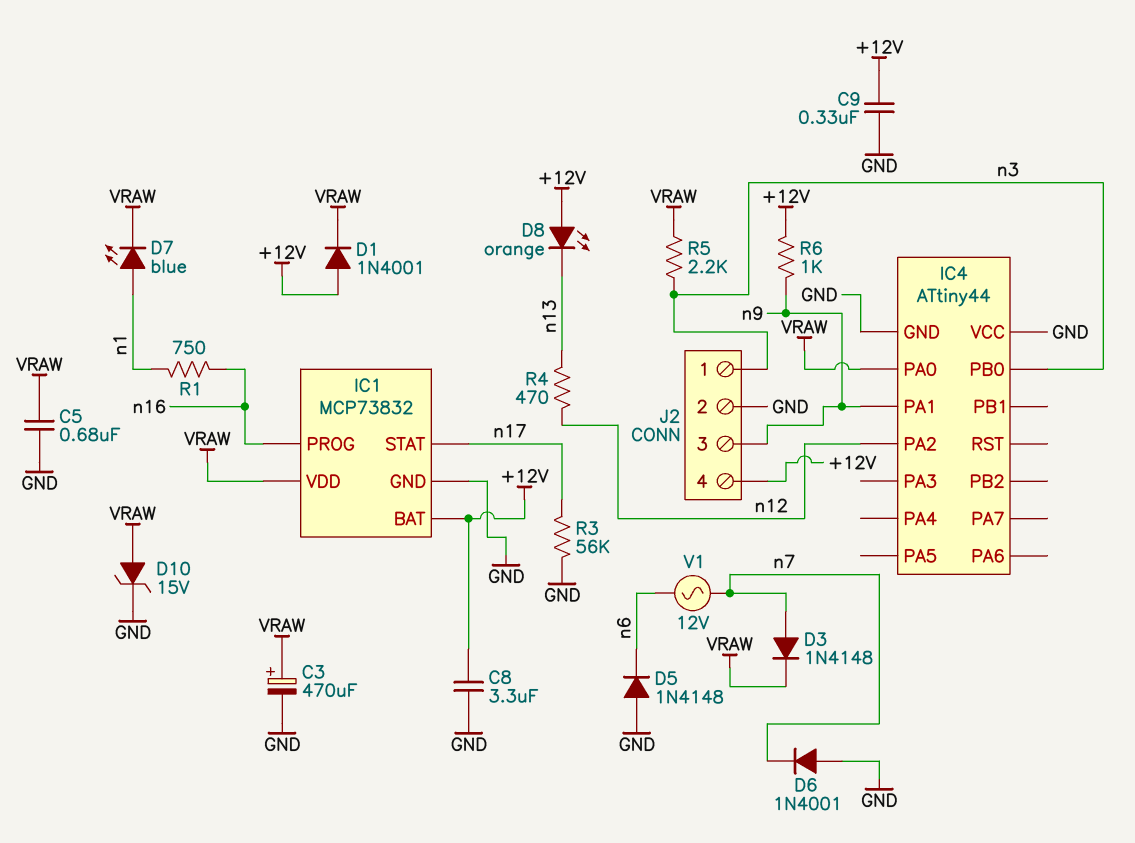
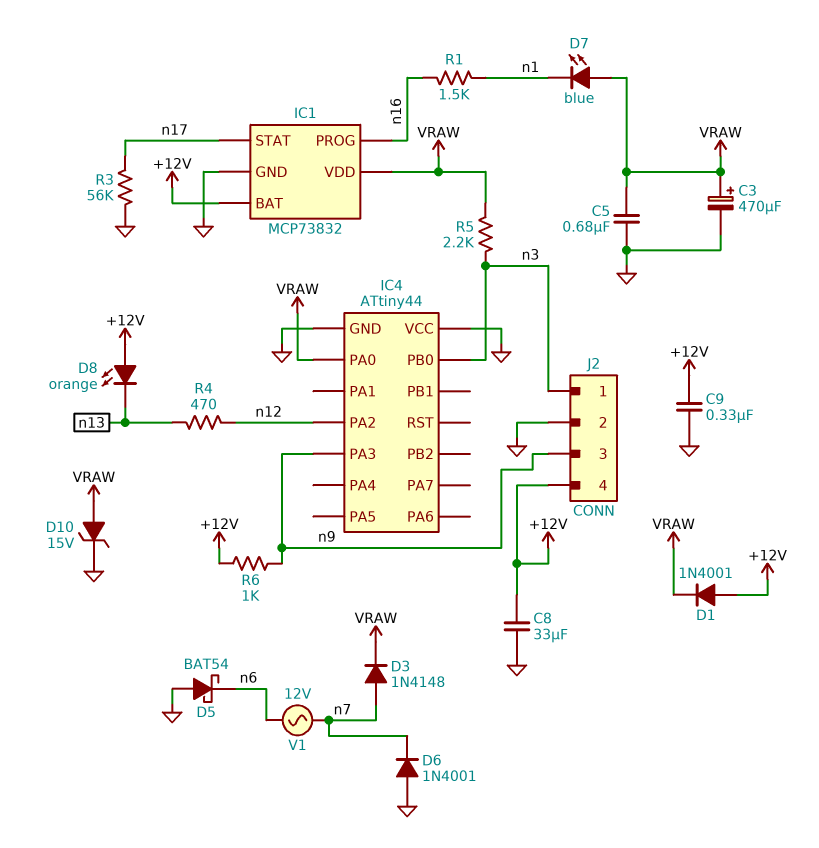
C8: 3.3uF (+12V, GND) -> 33uF (+12V, GND)
D5: diode 1N4148 (A GND, K n6) -> schottky BAT54 (A GND, K n6)
D7: LED blue (A n1, K VRAW) -> LED blue (A VRAW, K n1)
IC4 pin PA1: n9 -> none
IC4 pin PA3: none -> n9
R1: 750 (n1, n16) -> 1.5k (n1, n16)

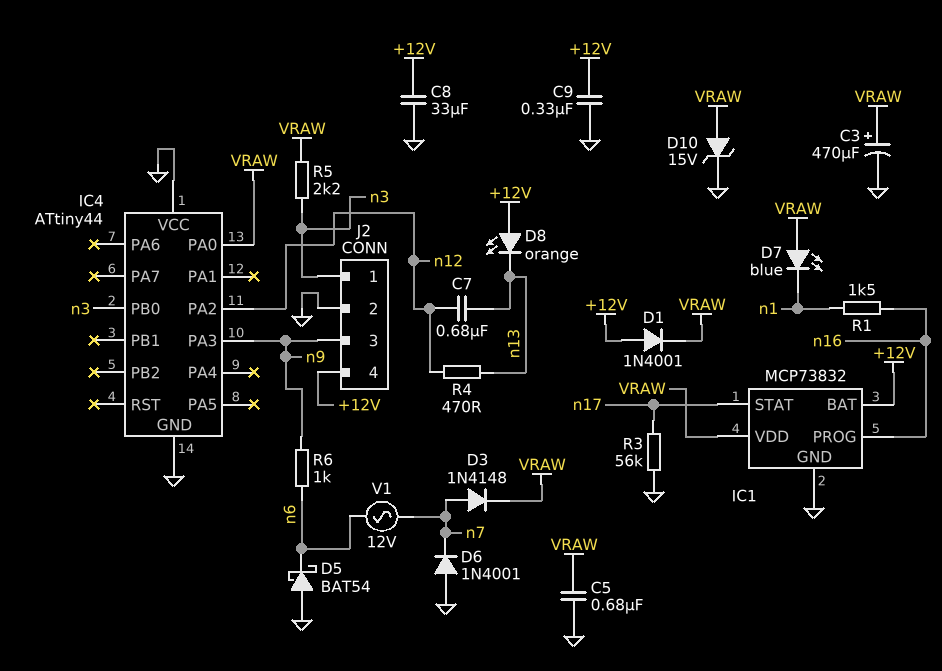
C7: none -> 680nF (n12, n13)
R6: 1k (+12V, n9) -> 1k (n6, n9)

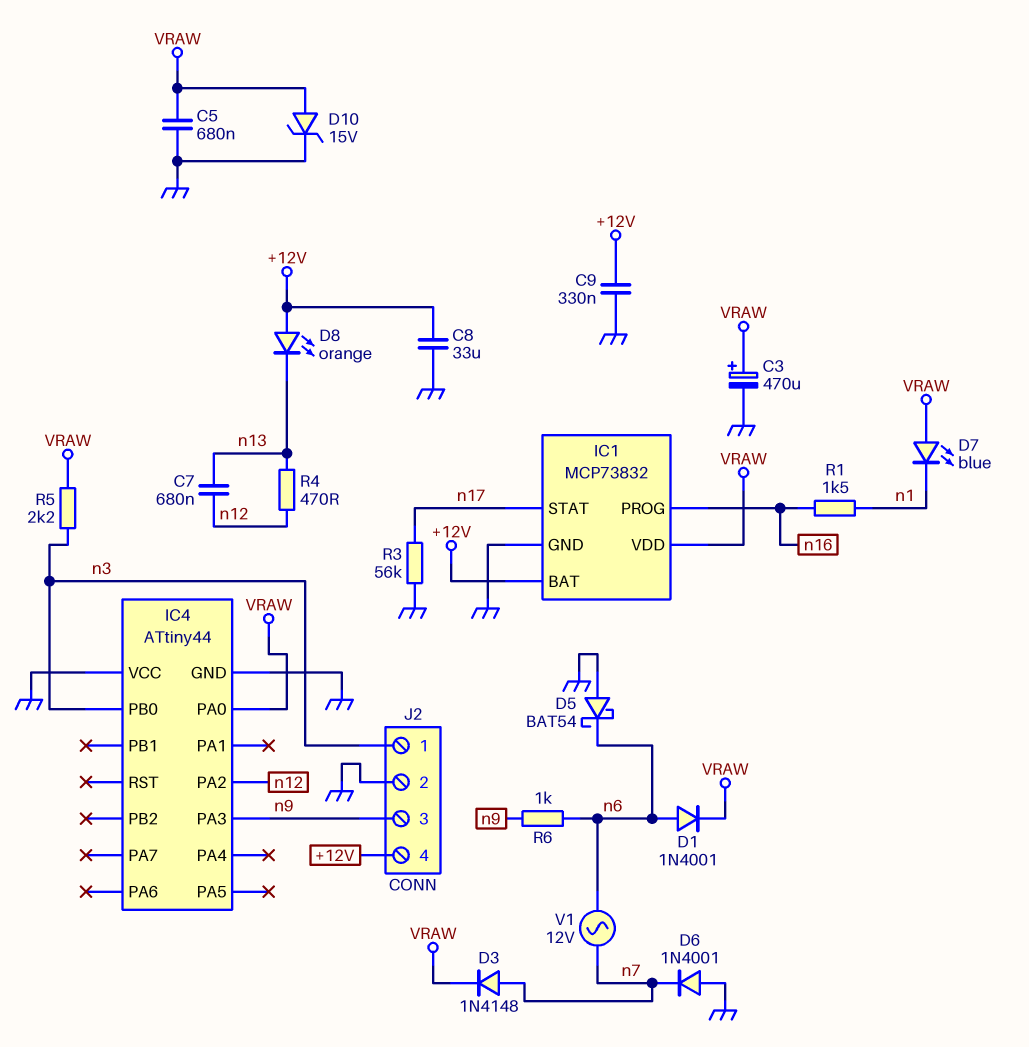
D1: diode 1N4001 (A +12V, K VRAW) -> diode 1N4001 (A n6, K VRAW)

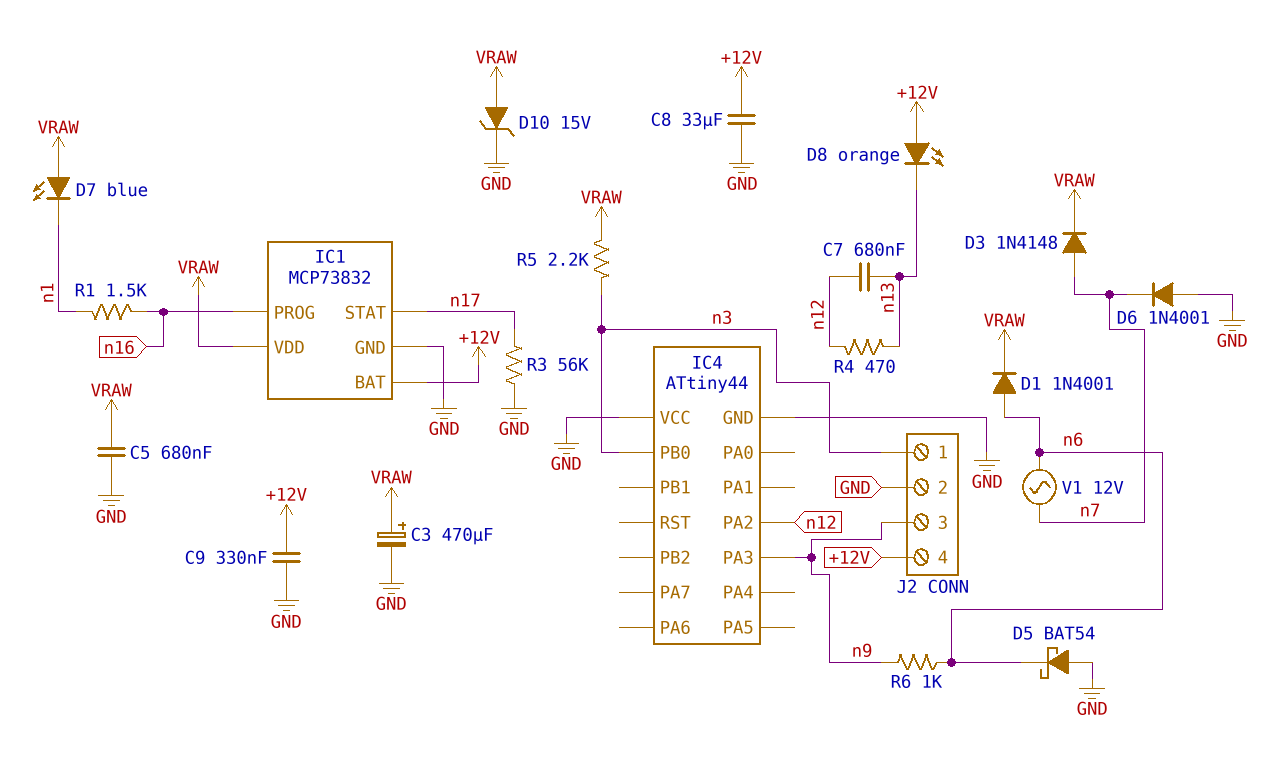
IC4 pin PA0: VRAW -> none

